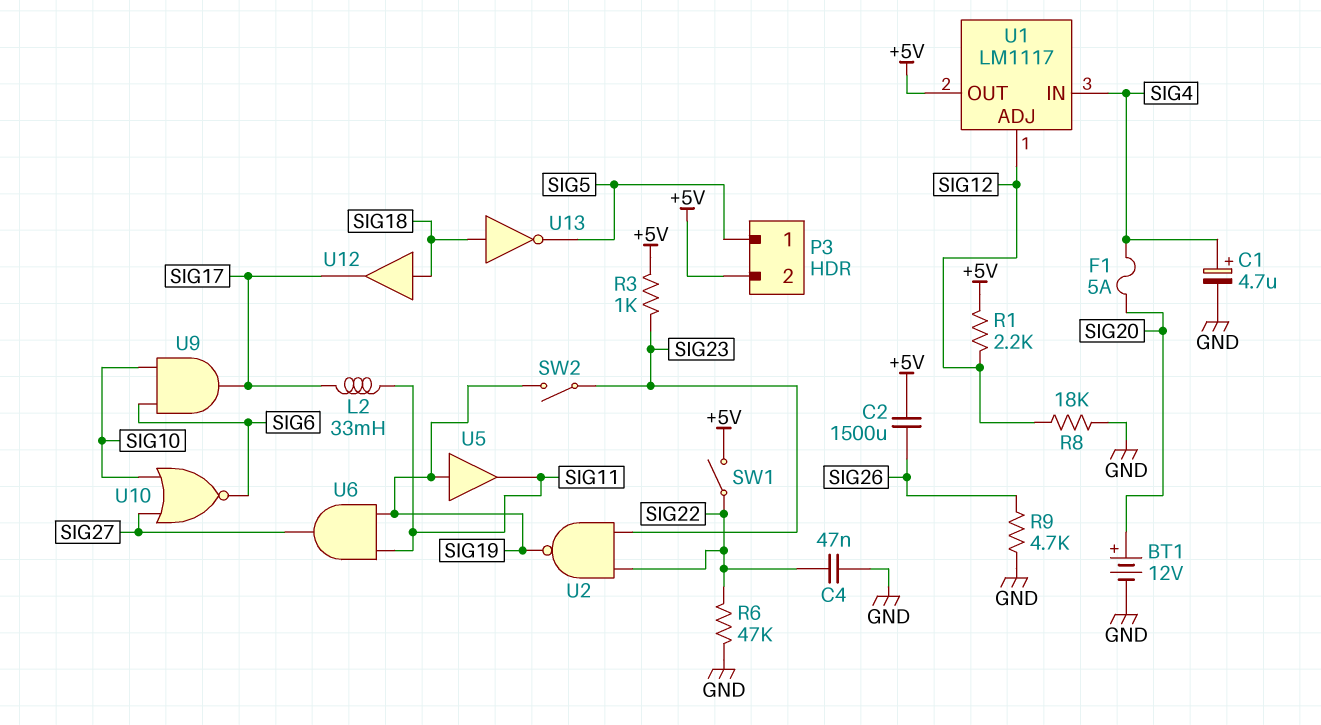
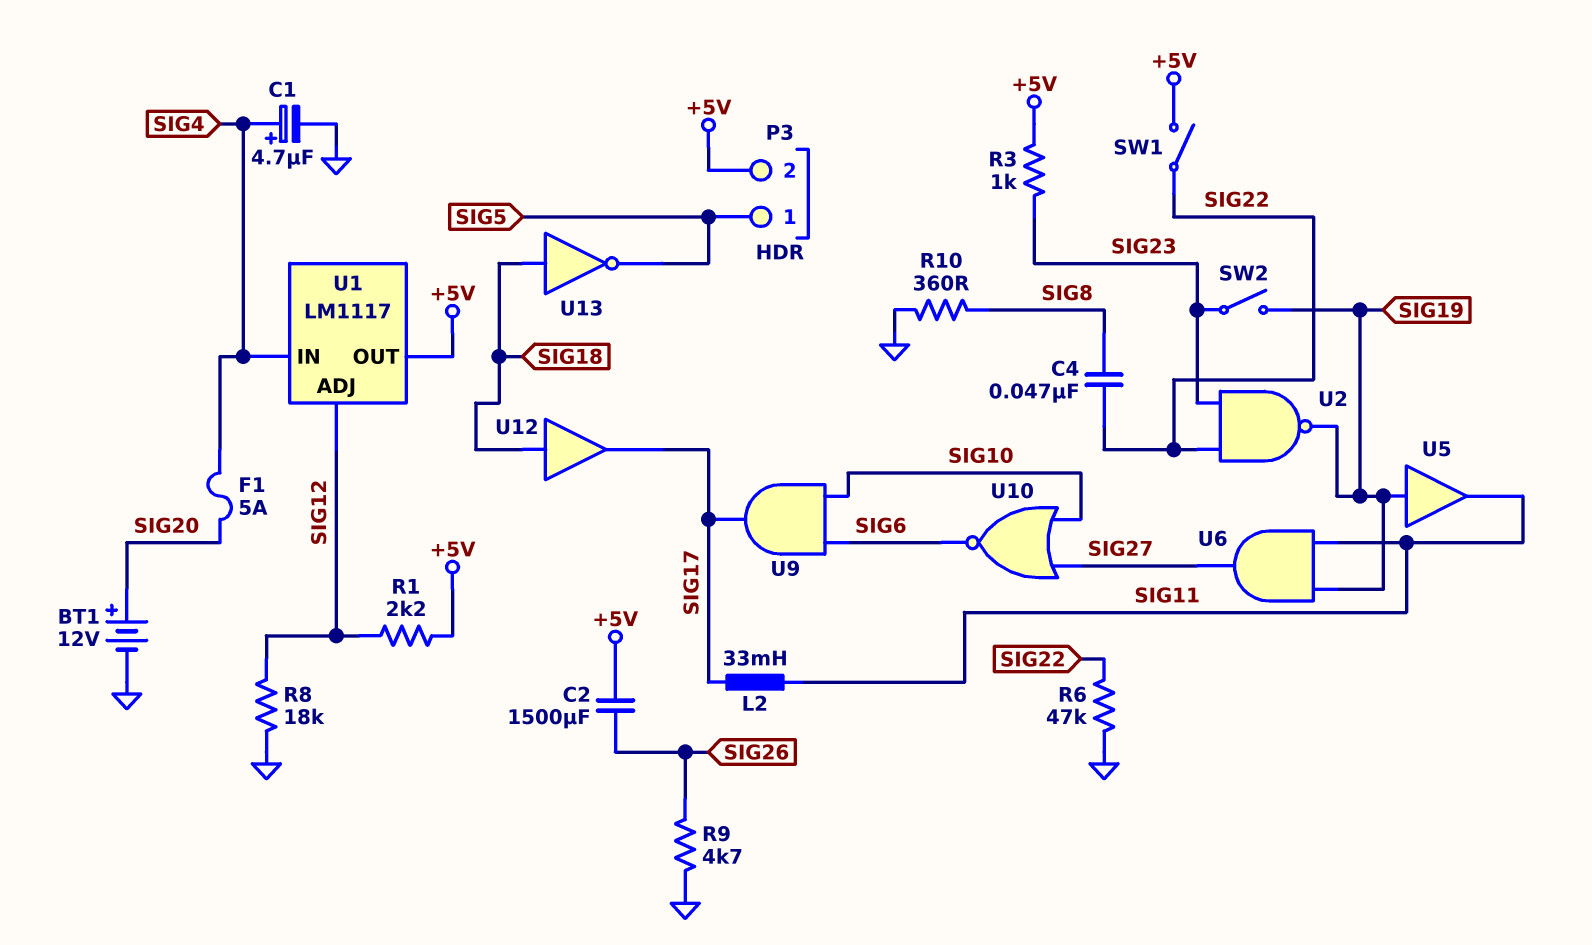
C4: 47nF (GND, SIG22) -> 47nF (SIG8, SIG22)
R10: none -> 360 (GND, SIG8)

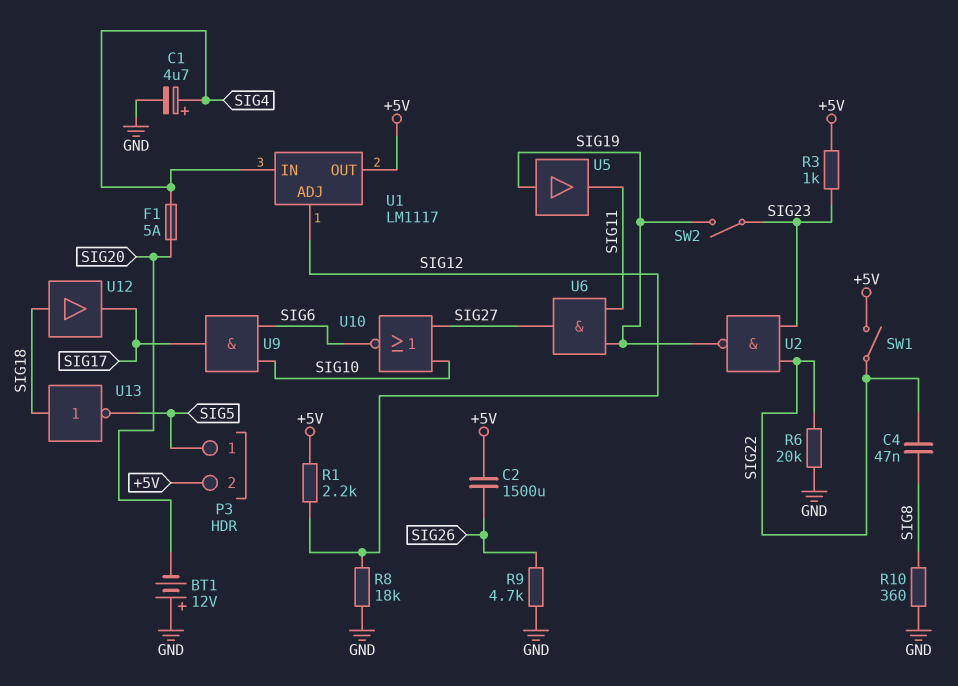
BT1: 12V (plus SIG20, minus GND) -> 12V (plus GND, minus SIG20)
L2: 33mH (SIG11, SIG17) -> none
R6: 47k (GND, SIG22) -> 20k (GND, SIG22)

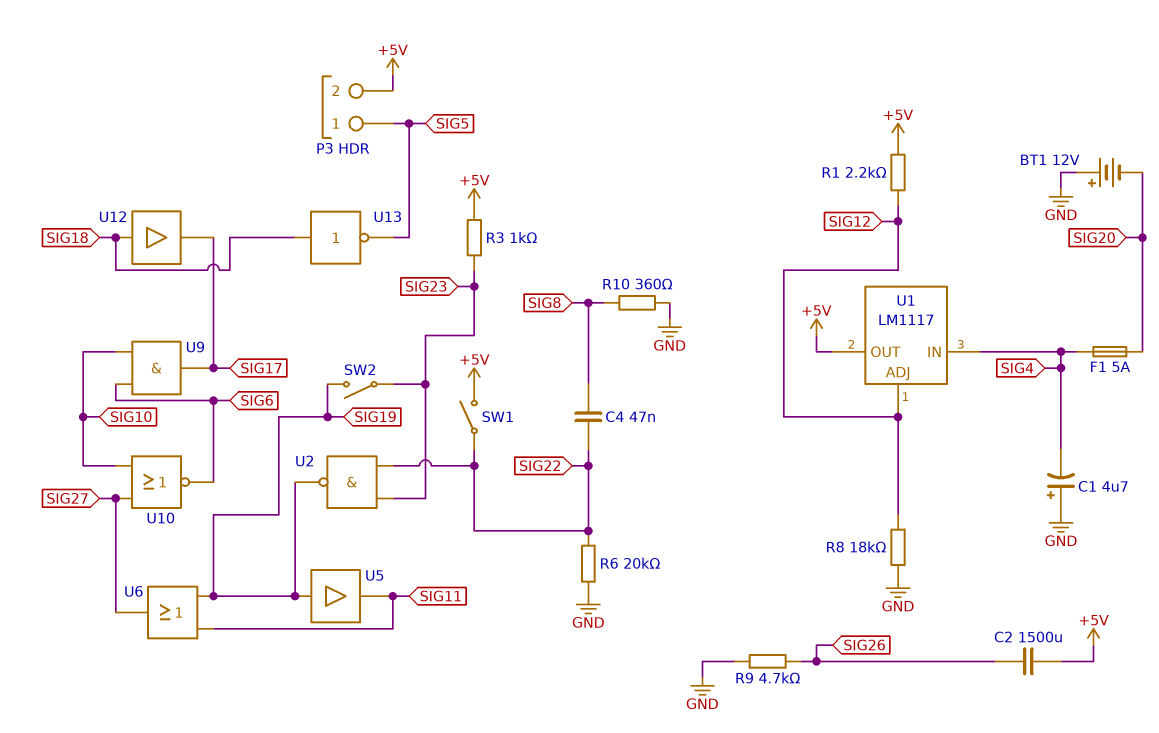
C1: 4.7uF (plus SIG4, minus GND) -> 4.7uF (plus GND, minus SIG4)
U6: AND (in SIG11, in SIG19, out SIG27) -> OR (in SIG11, in SIG19, out SIG27)

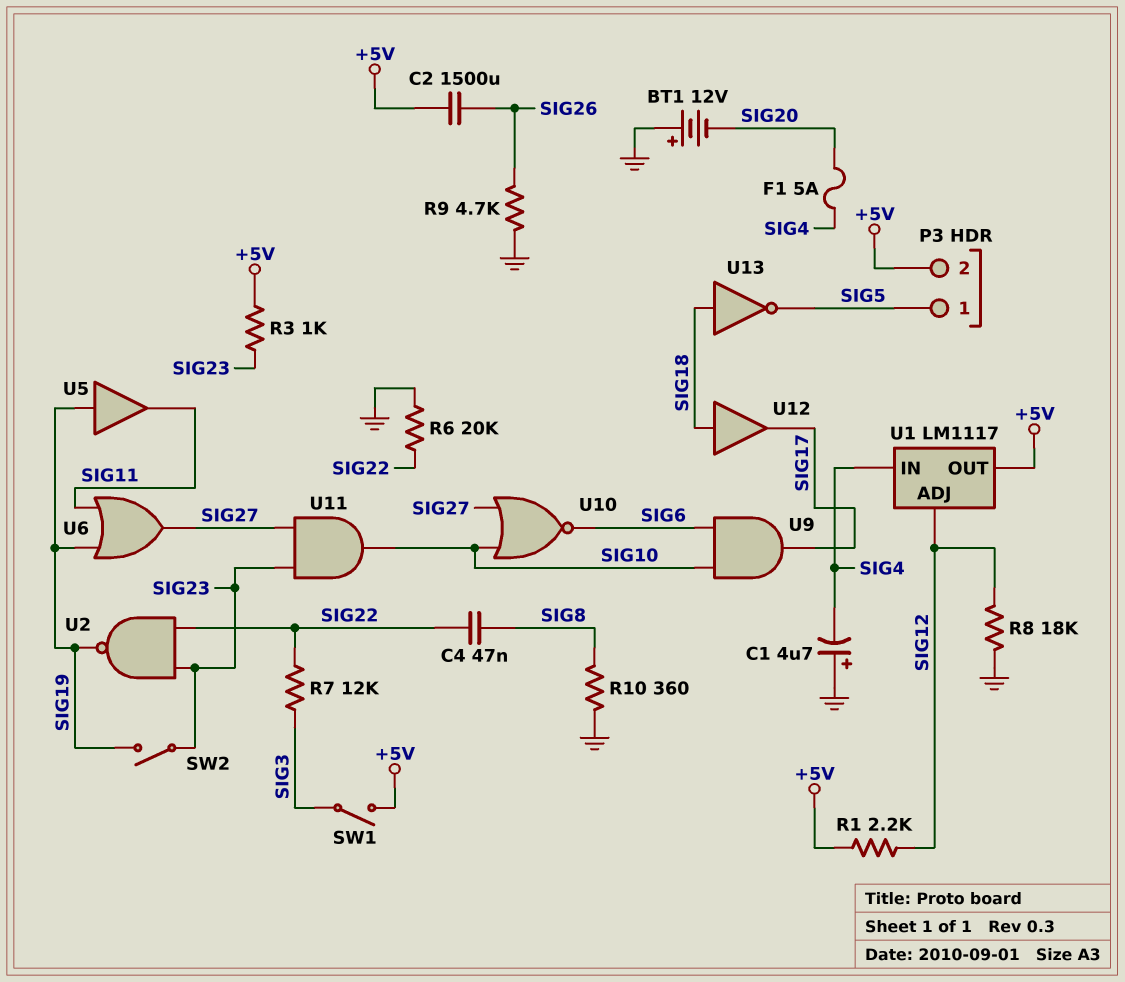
R7: none -> 12k (SIG3, SIG22)
SW1: switch (+5V, SIG22) -> switch (+5V, SIG3)
U11: none -> AND (in SIG23, in SIG27, out SIG10)

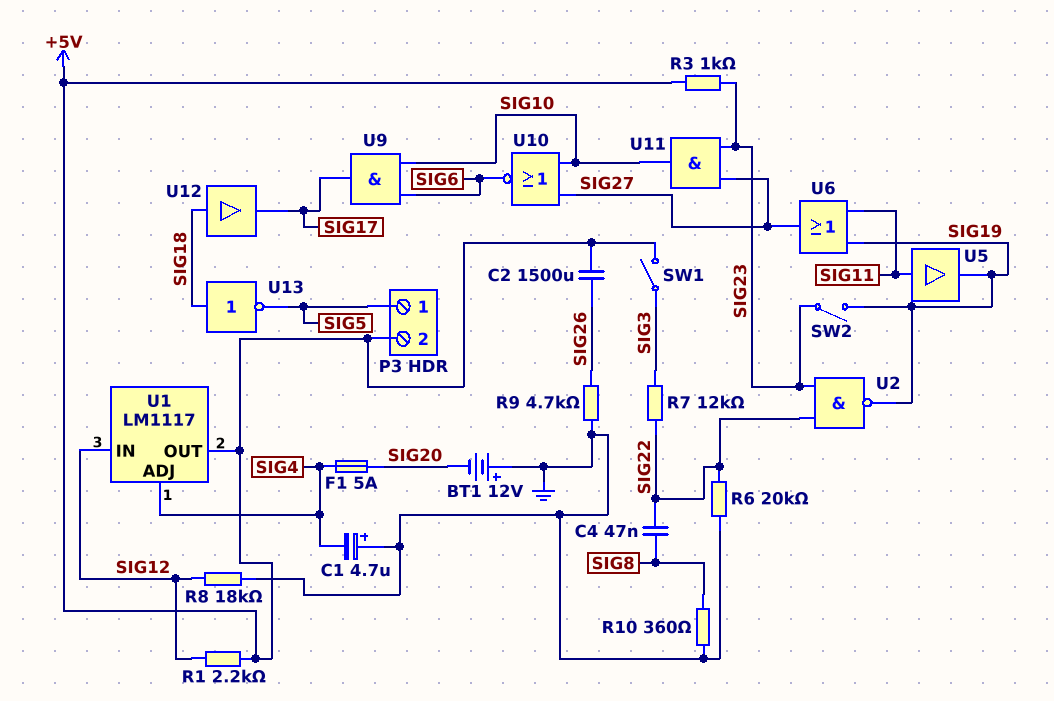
U1 pin ADJ: SIG12 -> SIG4
U1 pin IN: SIG4 -> SIG12
U5: buffer (in SIG19, out SIG11) -> buffer (in SIG11, out SIG19)

